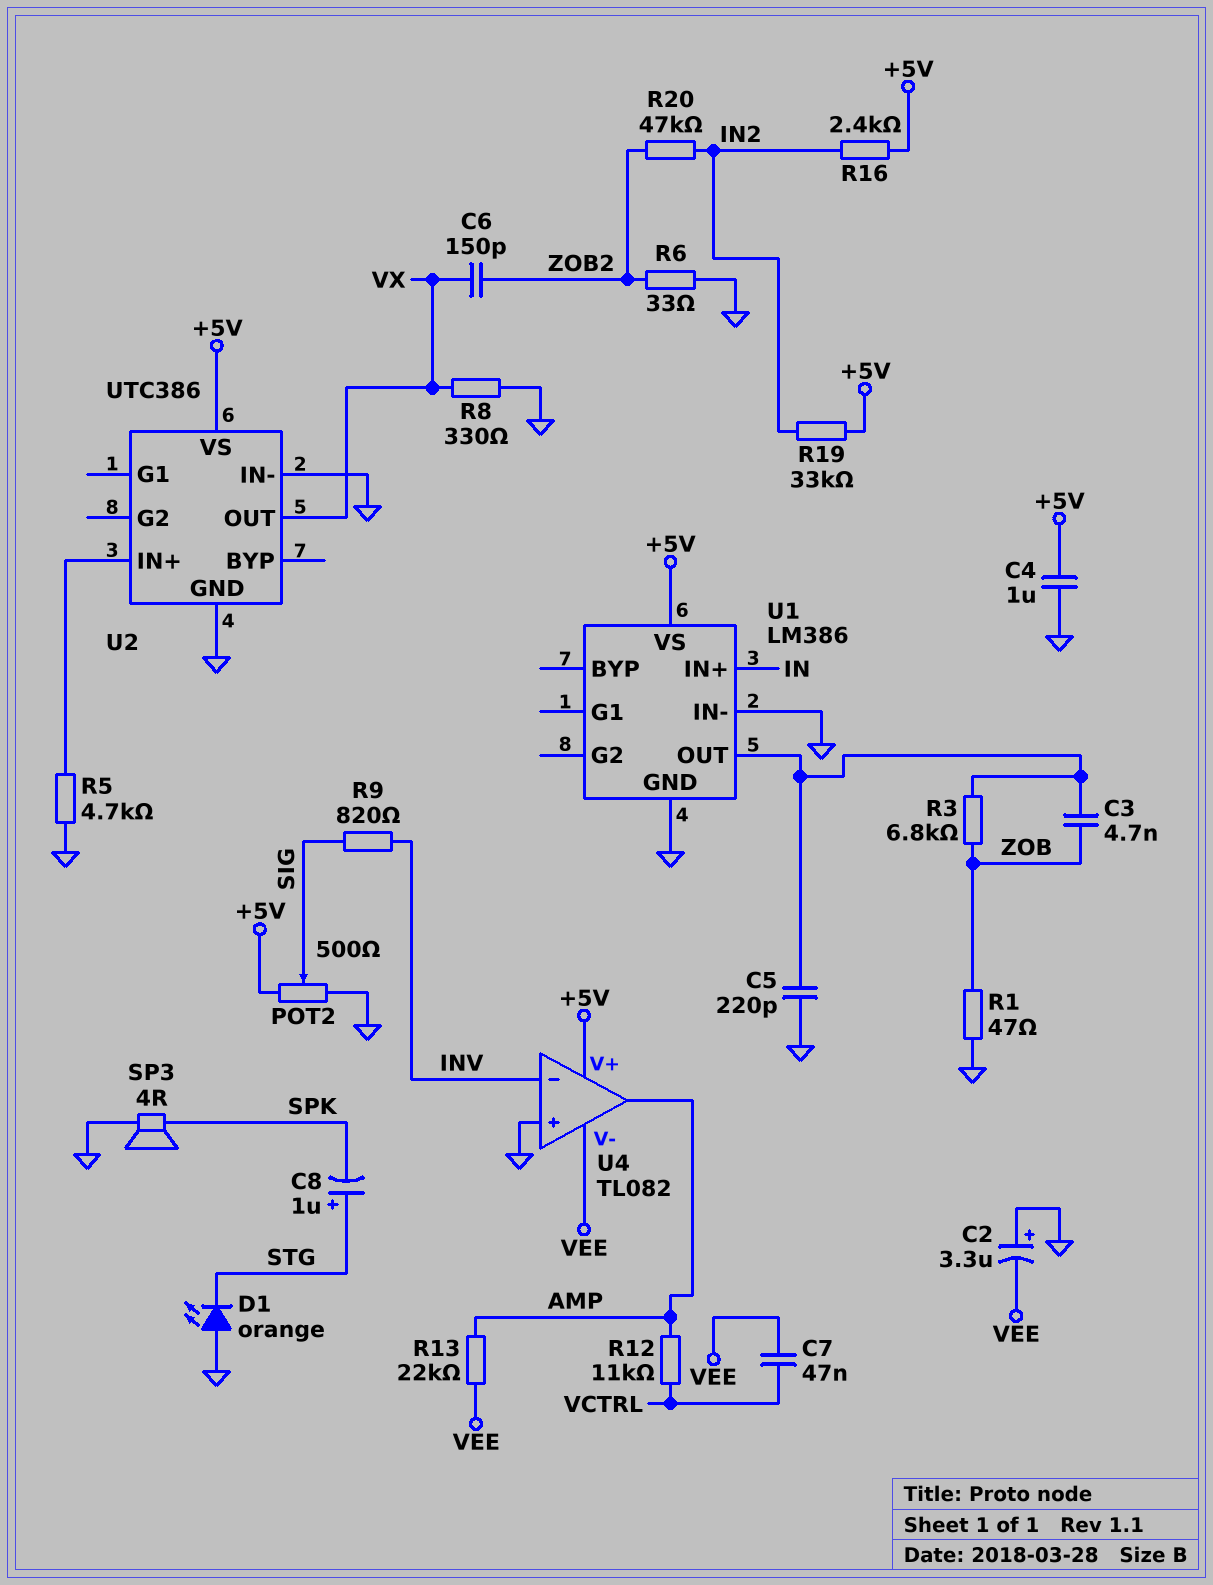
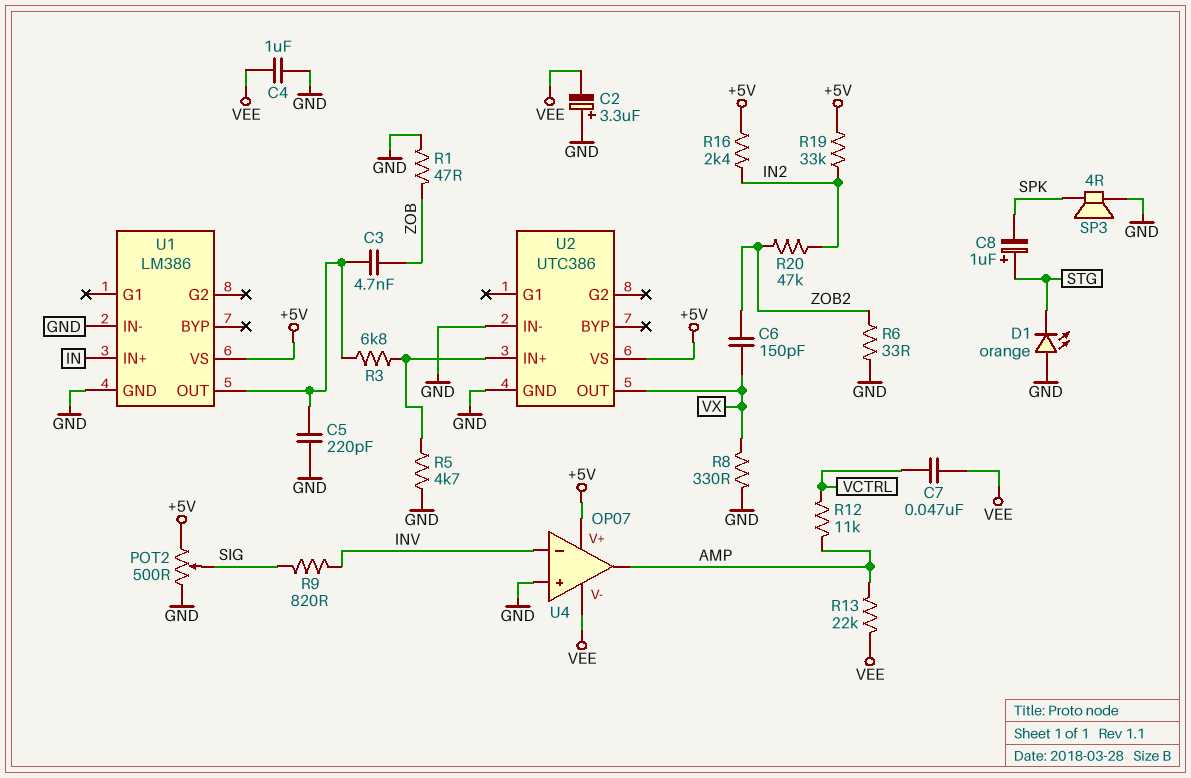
C4: 1uF (+5V, GND) -> 1uF (GND, VEE)
R3: 6.8k (U1/OUT, ZOB) -> 6.8k (U1/OUT, U2/IN+)
U4: TL082 -> OP07

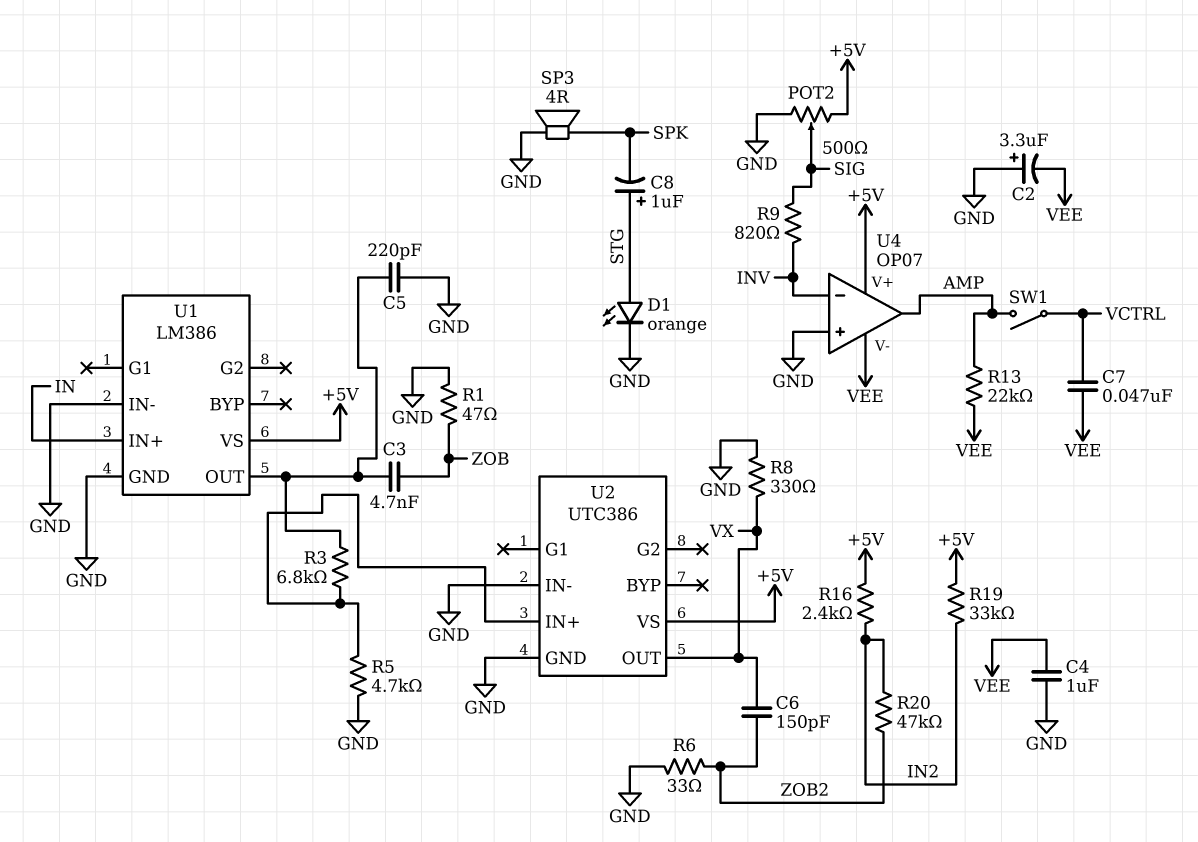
D1: LED orange (A GND, K STG) -> LED orange (A STG, K GND)
R12: 11k (AMP, VCTRL) -> none
SW1: none -> switch (AMP, VCTRL)

